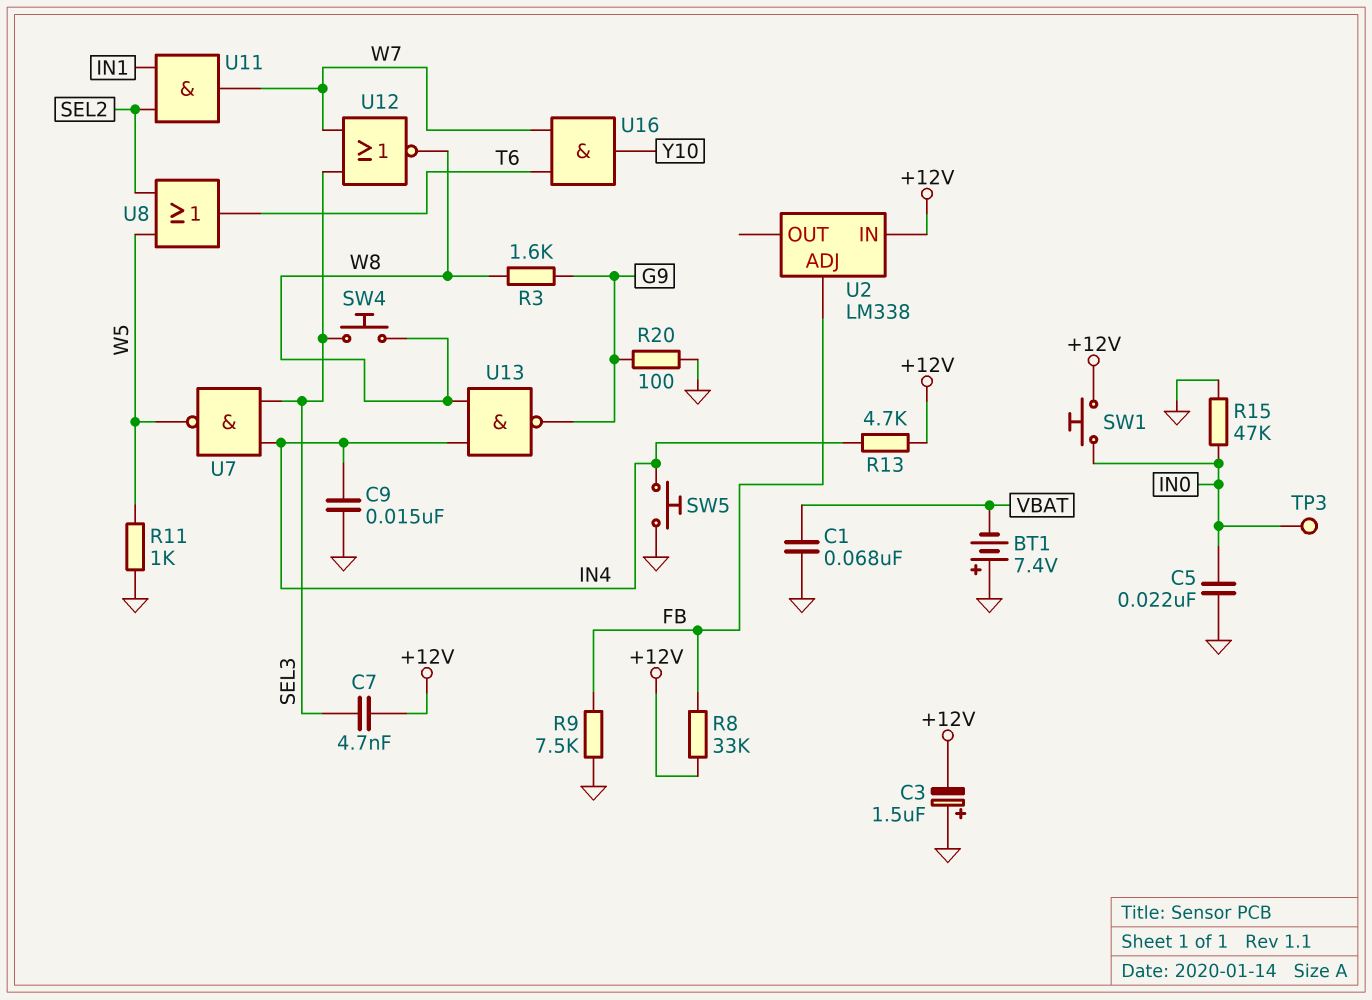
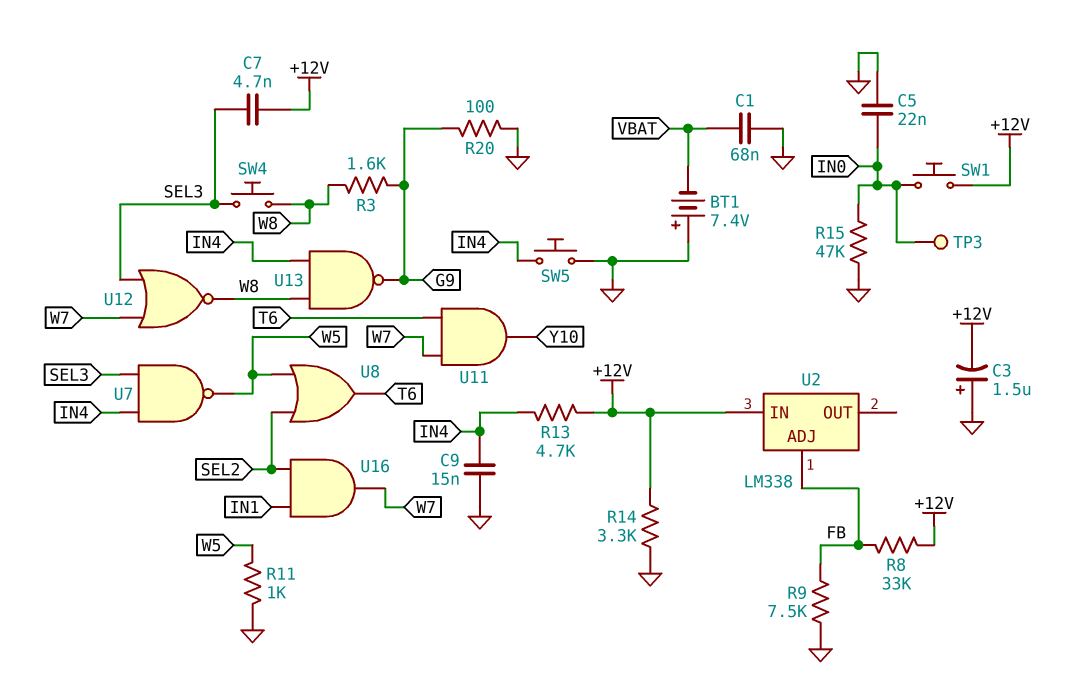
R14: none -> 3.3k (+12V, GND)
U11: AND (in IN1, in SEL2, out W7) -> AND (in T6, in W7, out Y10)
U16: AND (in T6, in W7, out Y10) -> AND (in IN1, in SEL2, out W7)

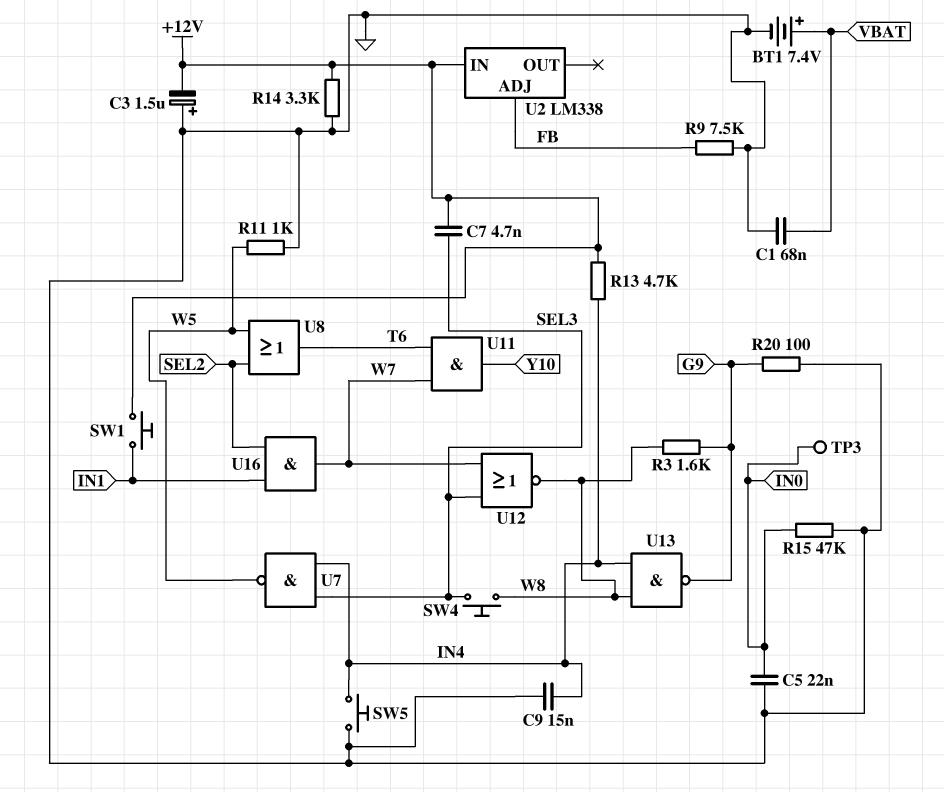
BT1: 7.4V (plus GND, minus VBAT) -> 7.4V (plus VBAT, minus GND)
R8: 33k (+12V, FB) -> none
SW1: button (+12V, IN0) -> button (+12V, IN1)

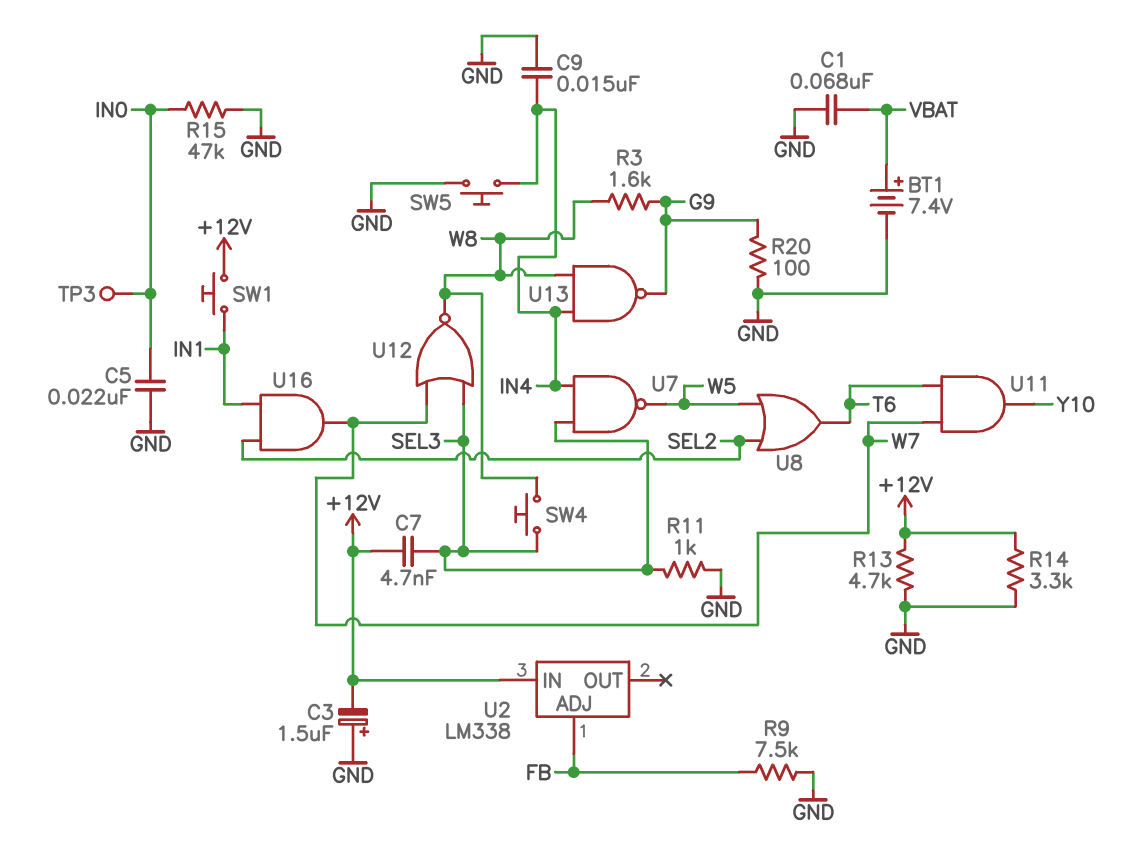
R11: 1k (GND, W5) -> 1k (GND, SEL3)
R13: 4.7k (+12V, IN4) -> 4.7k (+12V, GND)

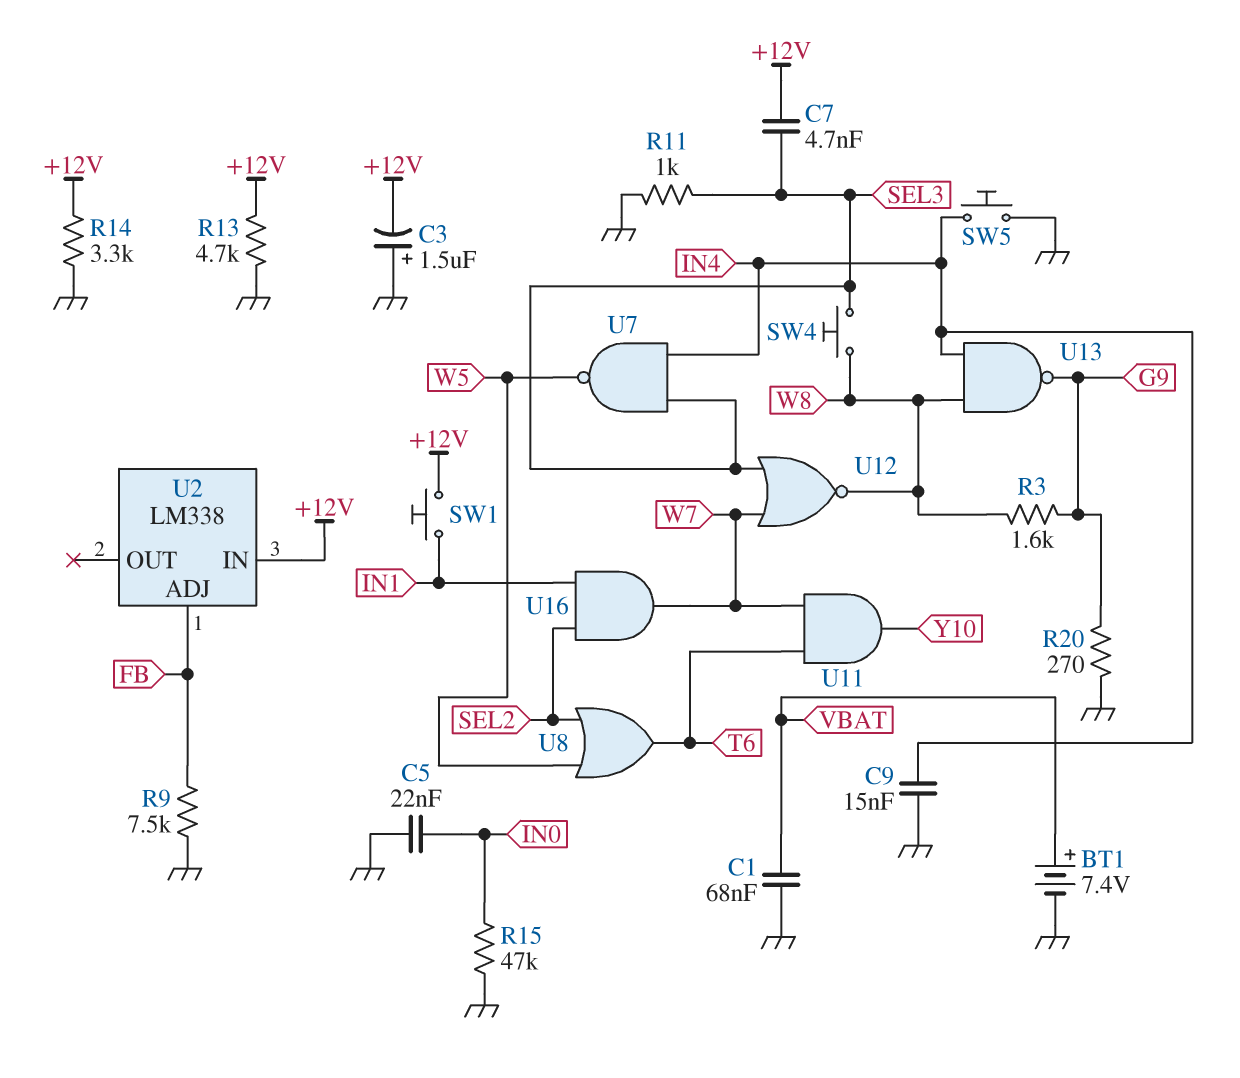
R20: 100 (G9, GND) -> 270 (G9, GND)
TP3: test point (IN0) -> none

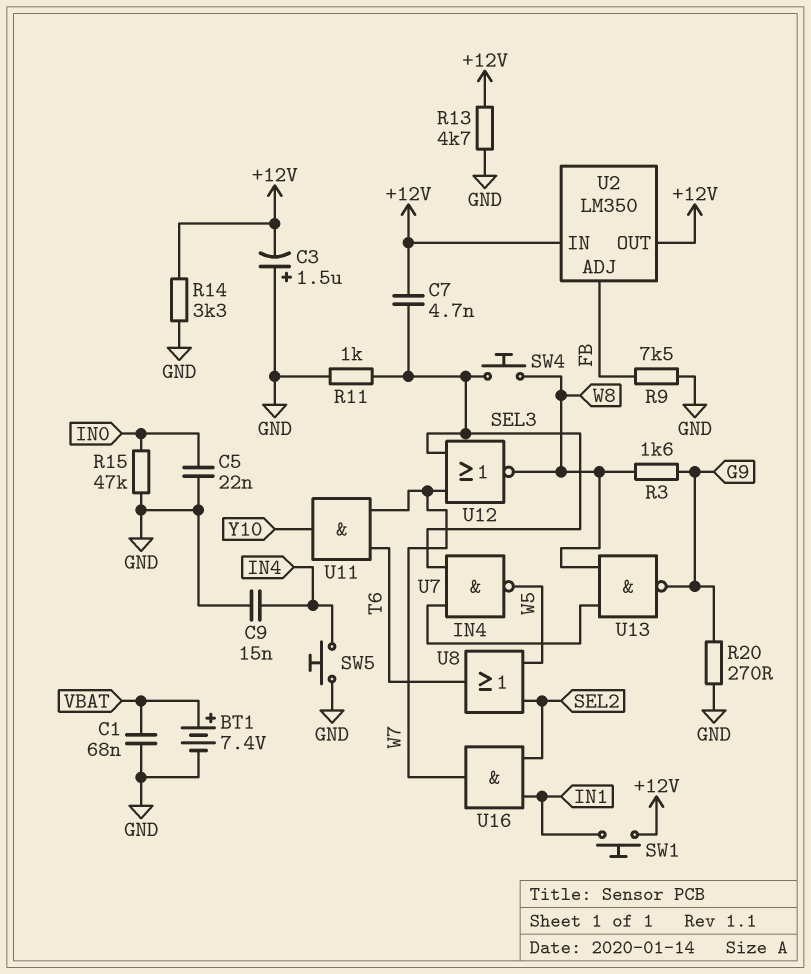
U2: LM338 -> LM350
U2 pin OUT: none -> +12V

